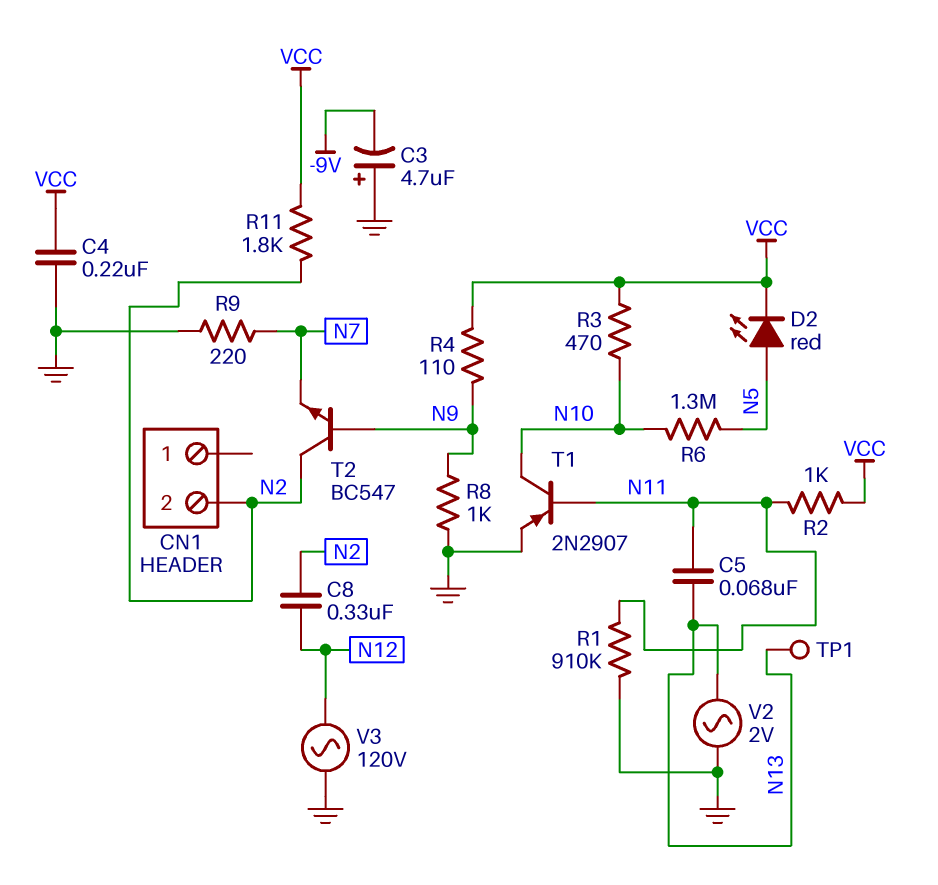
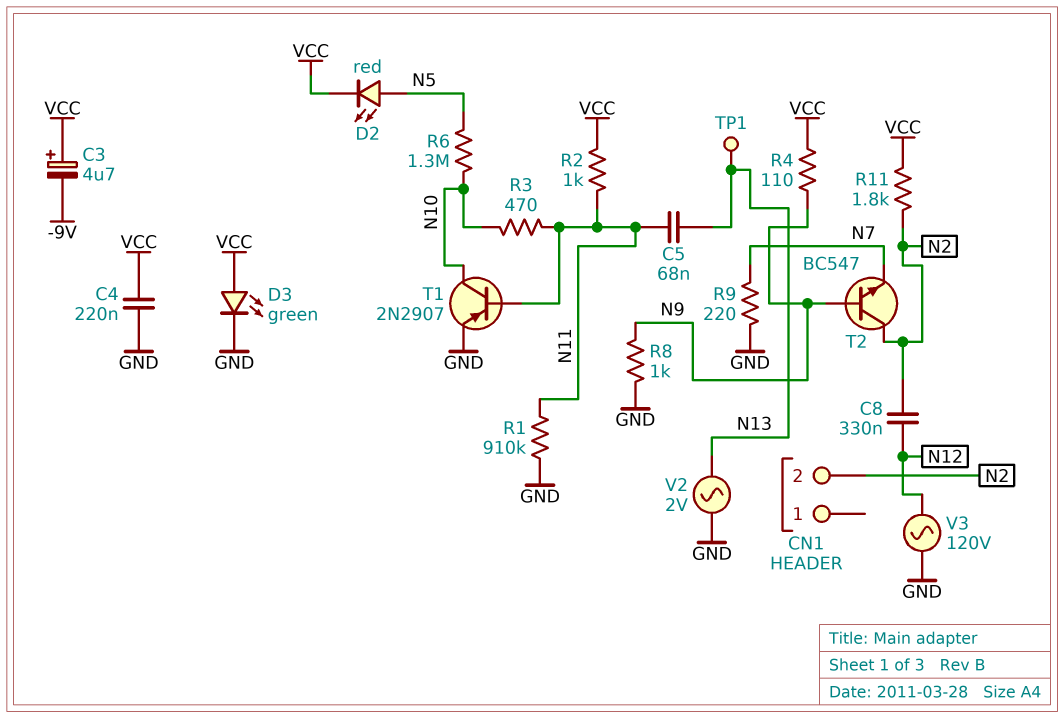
C3: 4.7uF (plus GND, minus -9V) -> 4.7uF (plus VCC, minus -9V)
D3: none -> LED green (A VCC, K GND)
R3: 470 (N10, VCC) -> 470 (N10, N11)

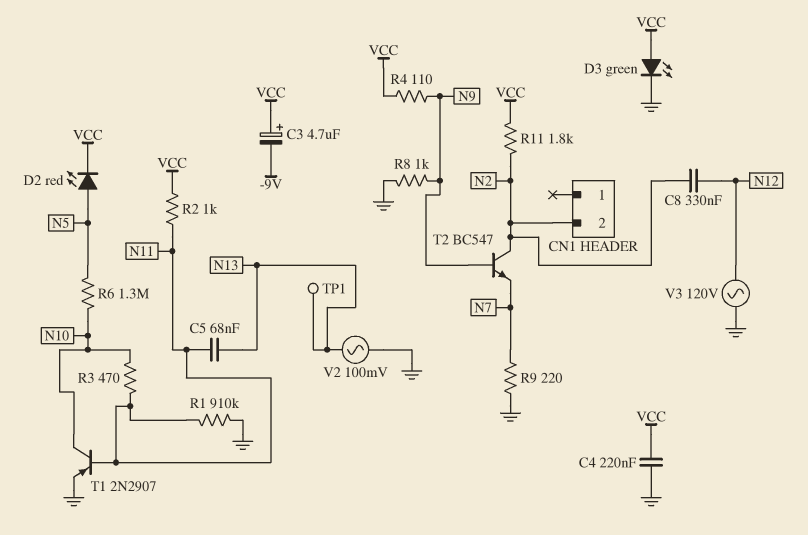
V2: AC 2V (GND, N13) -> AC 100mV (GND, N13)

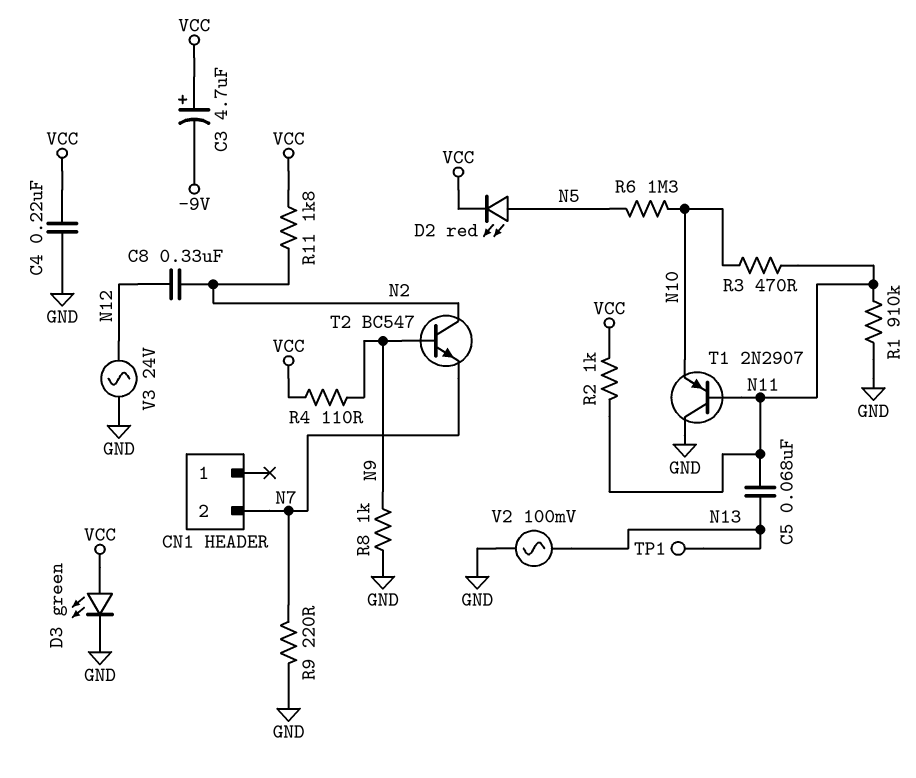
CN1 pin 2: N2 -> N7
T1: PNP 2N2907 (B N11, C N10, E GND) -> PNP 2N2907 (B N11, C GND, E N10)
V3: AC 120V (GND, N12) -> AC 24V (GND, N12)

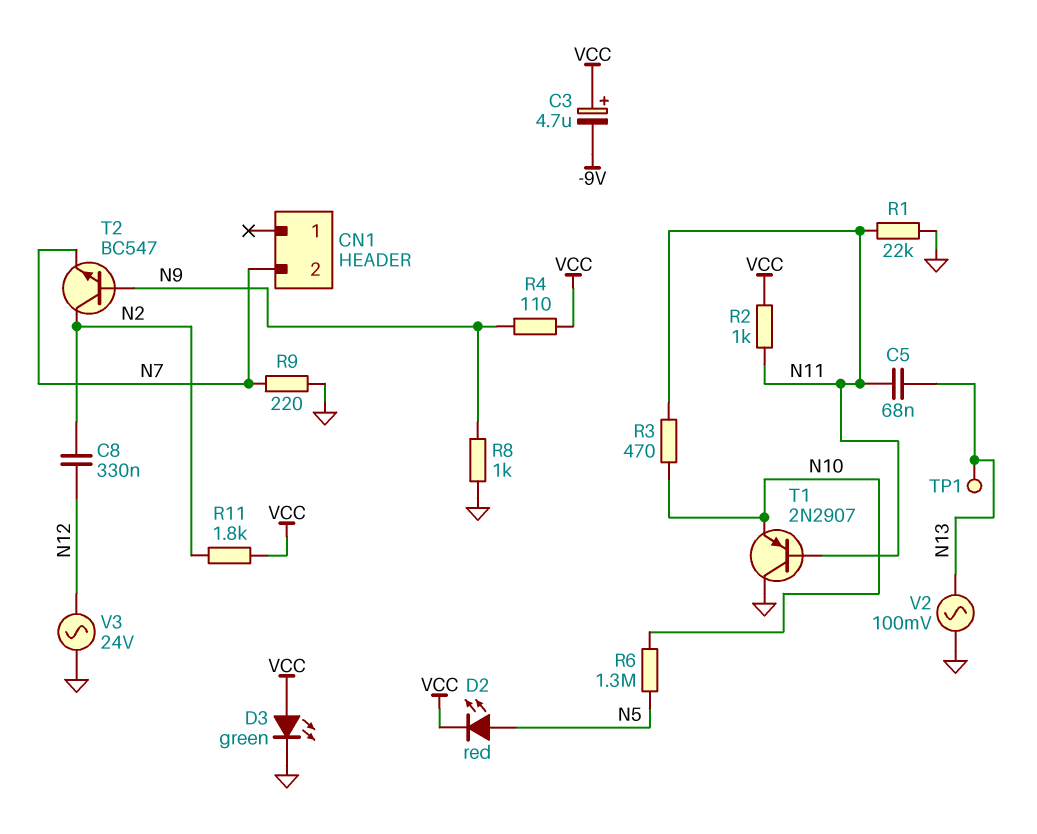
C4: 220nF (GND, VCC) -> none
R1: 910k (GND, N11) -> 22k (GND, N11)

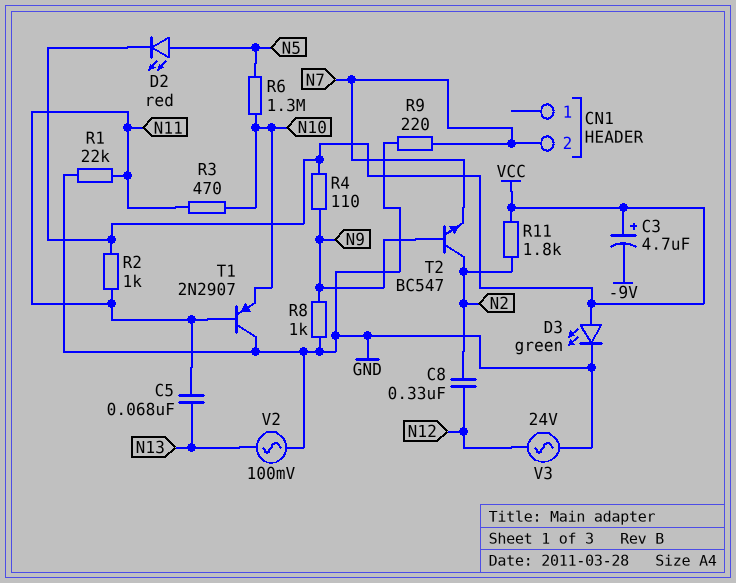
TP1: test point (N13) -> none

